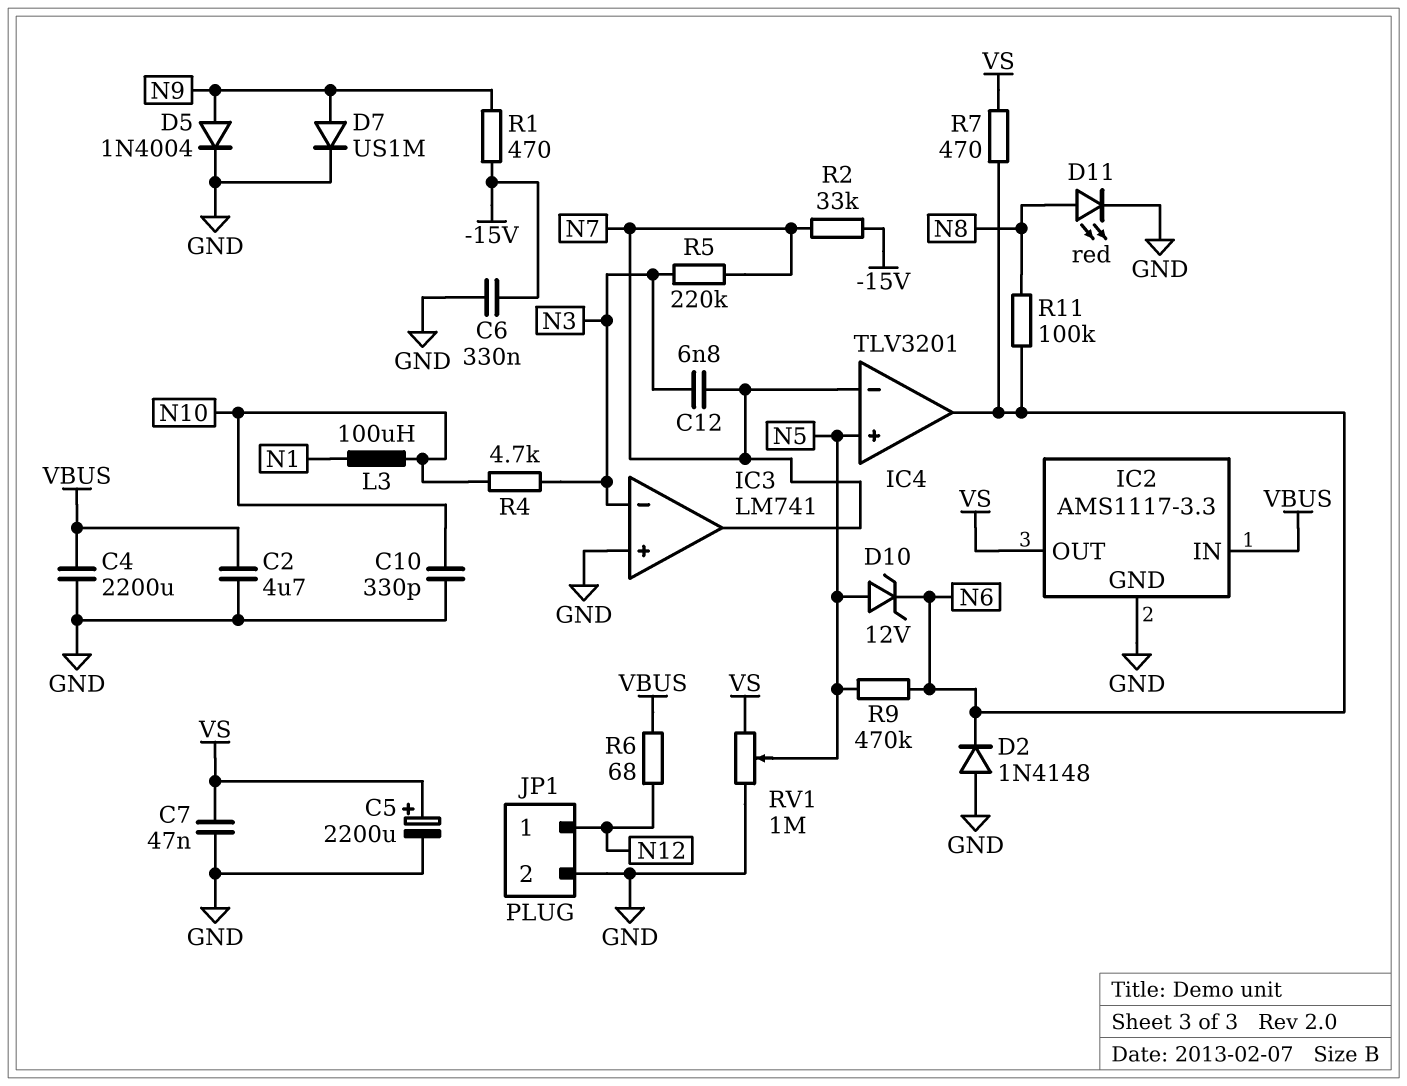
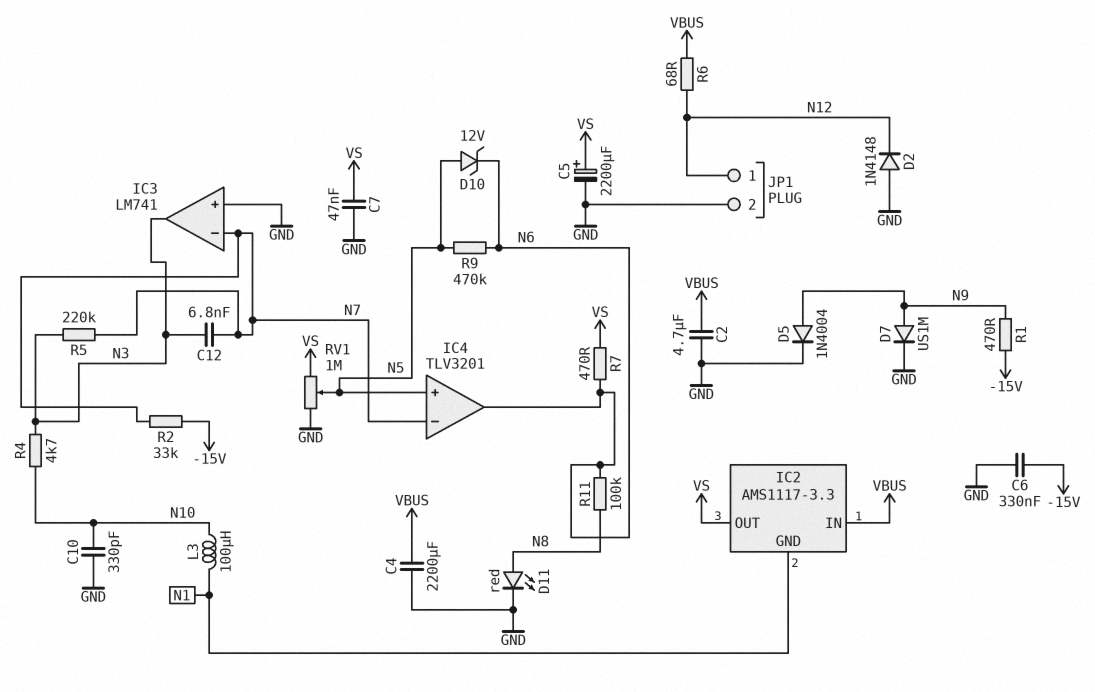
D2: diode 1N4148 (A GND, K N6) -> diode 1N4148 (A GND, K N12)
IC2 pin GND: GND -> N1
IC3 pin in-: N3 -> N7
IC3 pin out: N7 -> N3

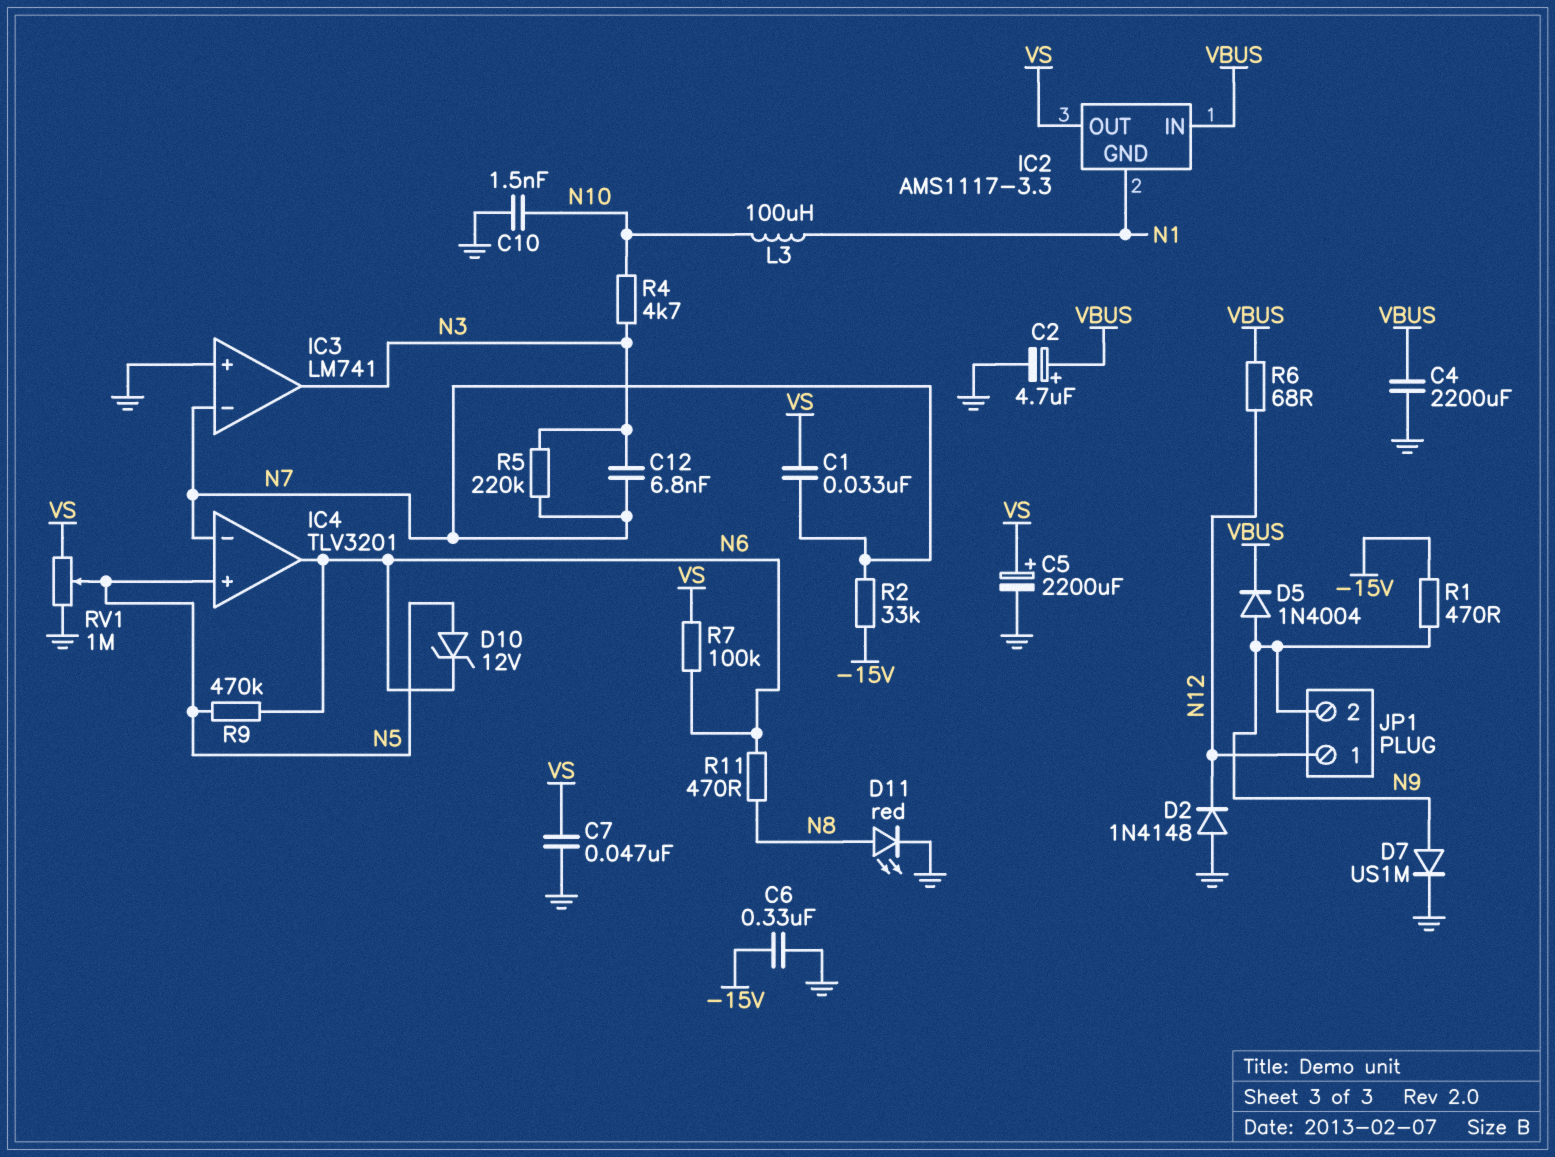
C1: none -> 33nF (N7, VS)
C2: 4.7uF (GND, VBUS) -> 4.7uF (plus VBUS, minus GND)
C10: 330pF (GND, N10) -> 1.5nF (GND, N10)
D5: diode 1N4004 (A N9, K GND) -> diode 1N4004 (A N9, K VBUS)
JP1 pin 2: GND -> N9
R7: 470 (N6, VS) -> 100k (N6, VS)
R11: 100k (N6, N8) -> 470 (N6, N8)

